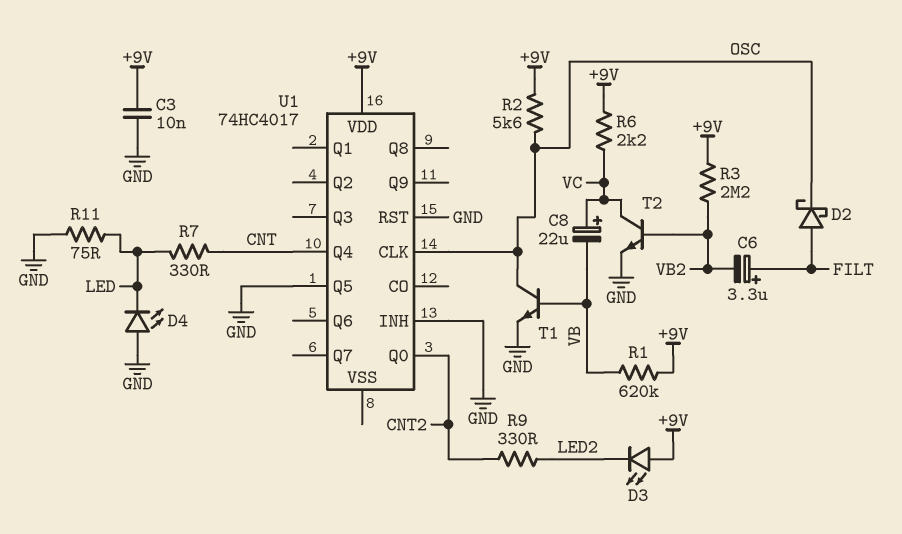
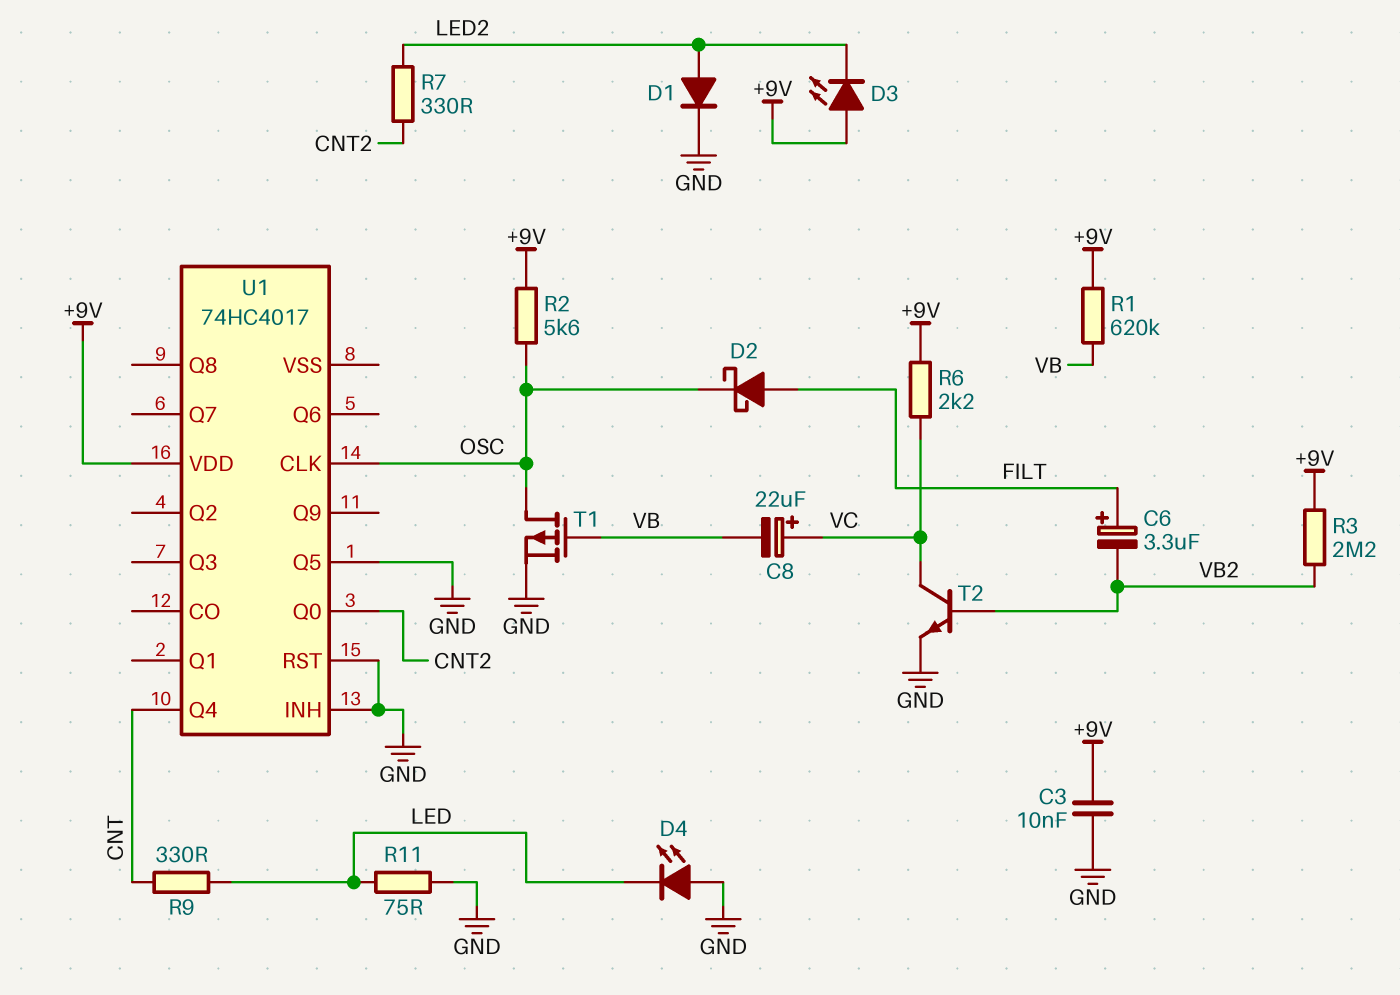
D1: none -> diode (A LED2, K GND)
R7: 330 (CNT, LED) -> 330 (CNT2, LED2)
R9: 330 (CNT2, LED2) -> 330 (CNT, LED)
T1: NPN (B VB, C OSC, E GND) -> PMOS (G VB, D OSC, S GND)

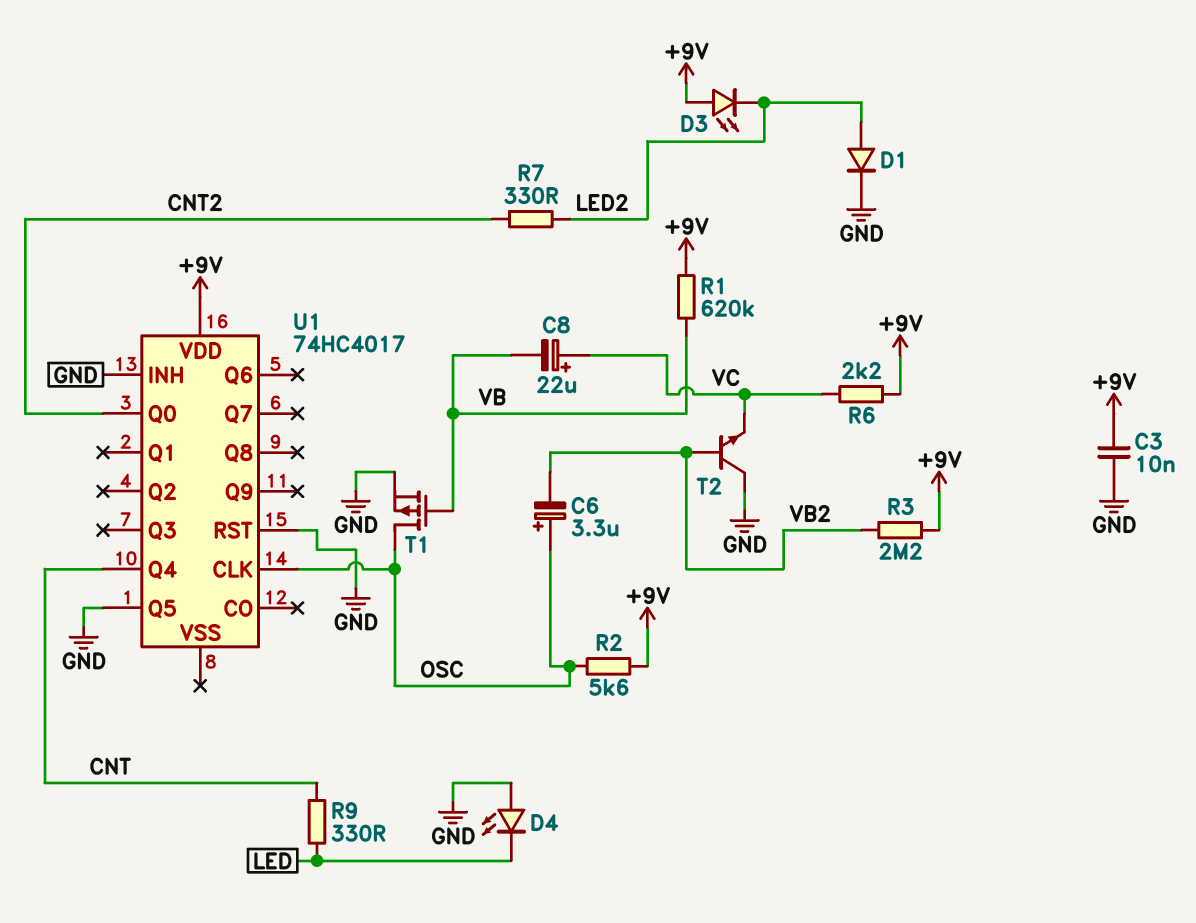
C6: 3.3uF (plus FILT, minus VB2) -> 3.3uF (plus OSC, minus VB2)
D2: schottky (A FILT, K OSC) -> none
R11: 75 (GND, LED) -> none
T2: NPN (B VB2, C VC, E GND) -> NPN (B VB2, C GND, E VC)

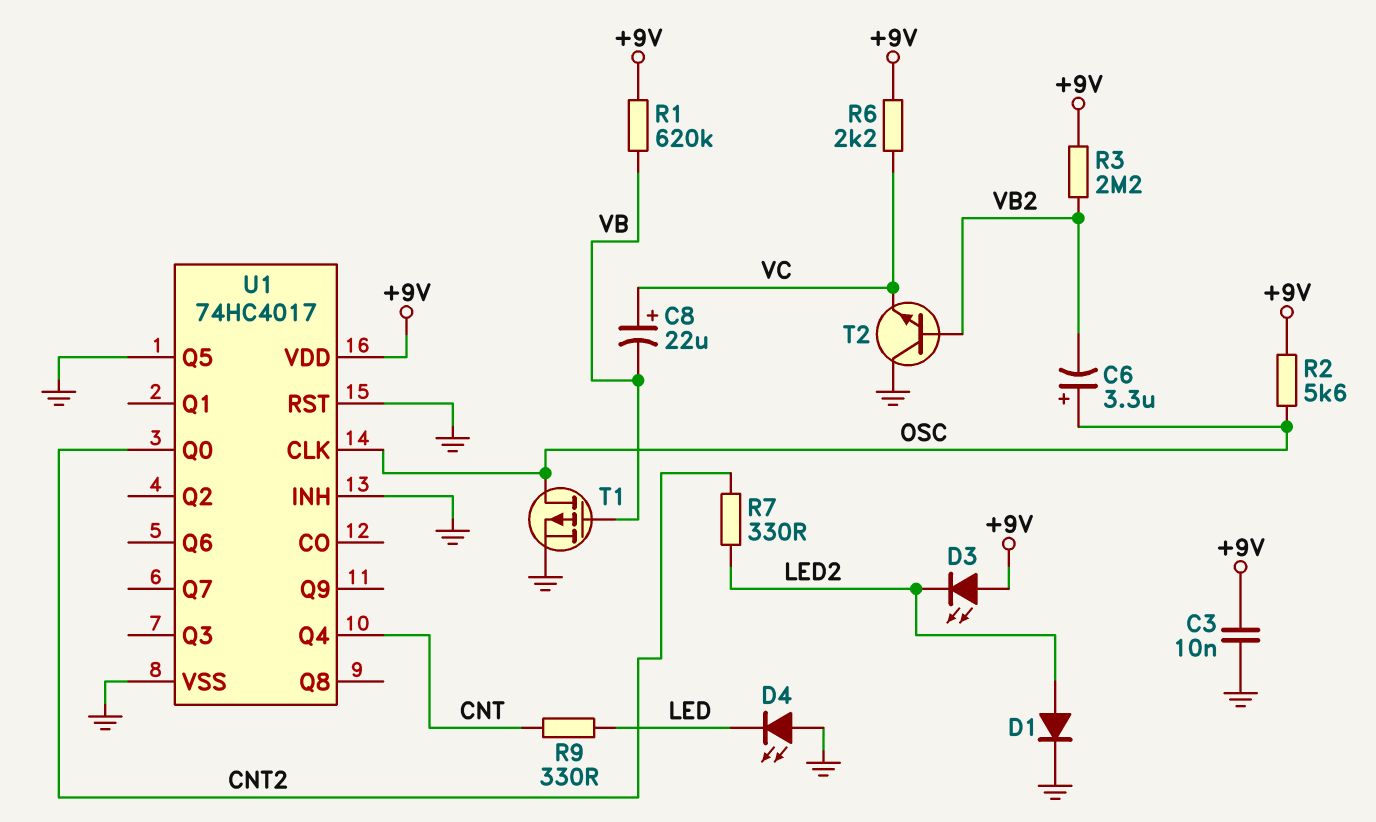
U1 pin VSS: none -> GND

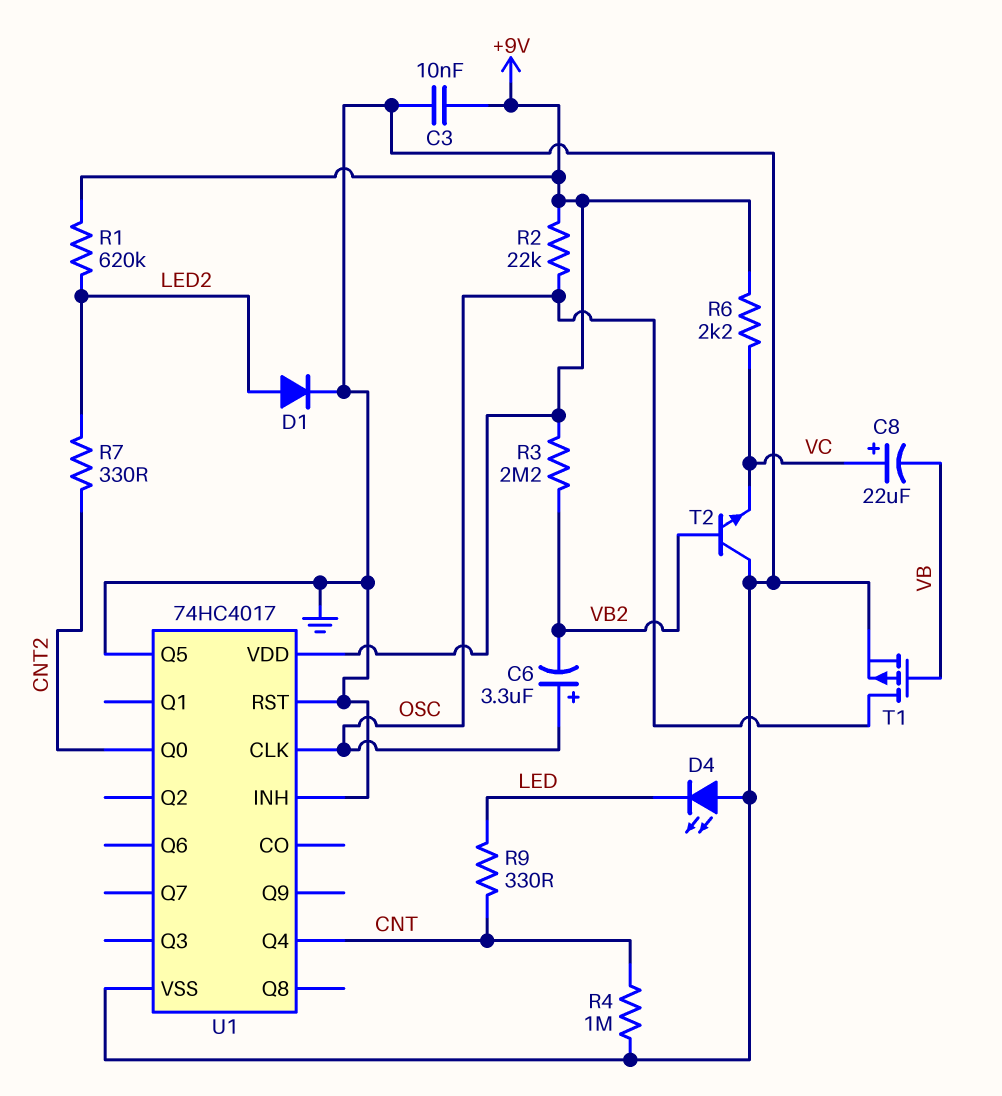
D3: LED (A +9V, K LED2) -> none
R1: 620k (+9V, VB) -> 620k (+9V, LED2)
R2: 5.6k (+9V, OSC) -> 22k (+9V, OSC)
R4: none -> 1M (CNT, GND)

